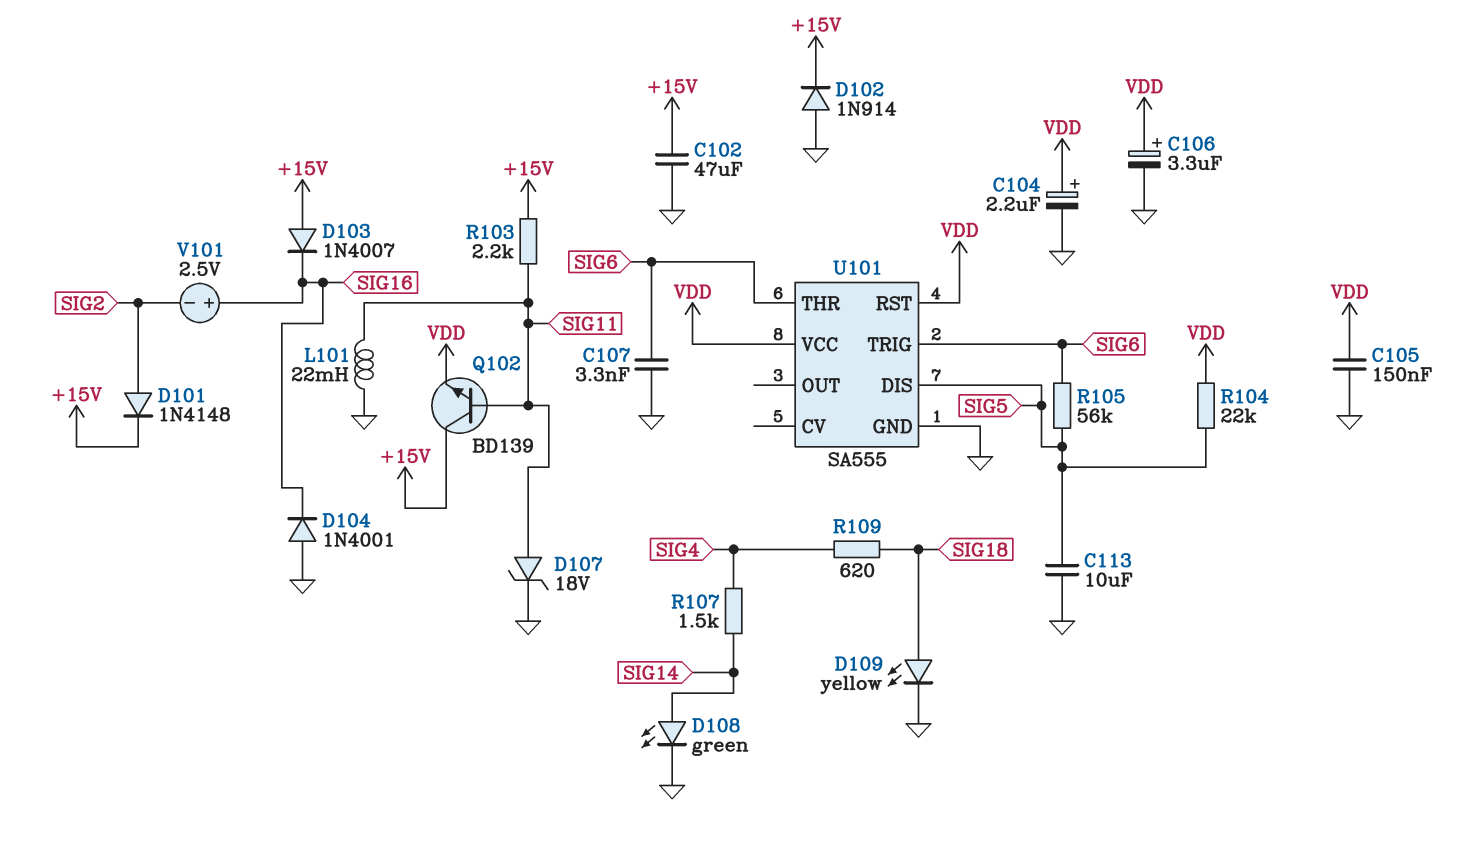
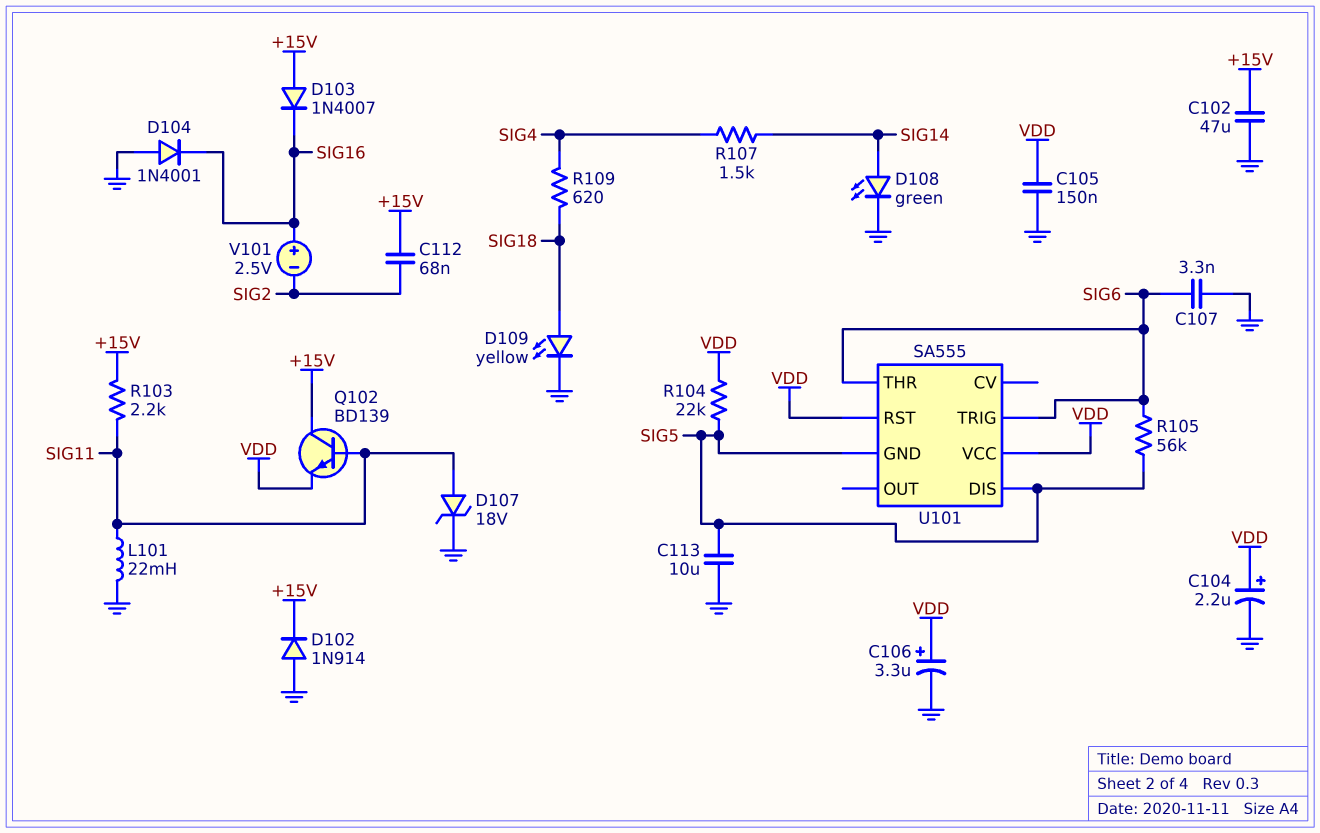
C112: none -> 68nF (+15V, SIG2)
D101: diode 1N4148 (A SIG2, K +15V) -> none
U101 pin GND: GND -> SIG5

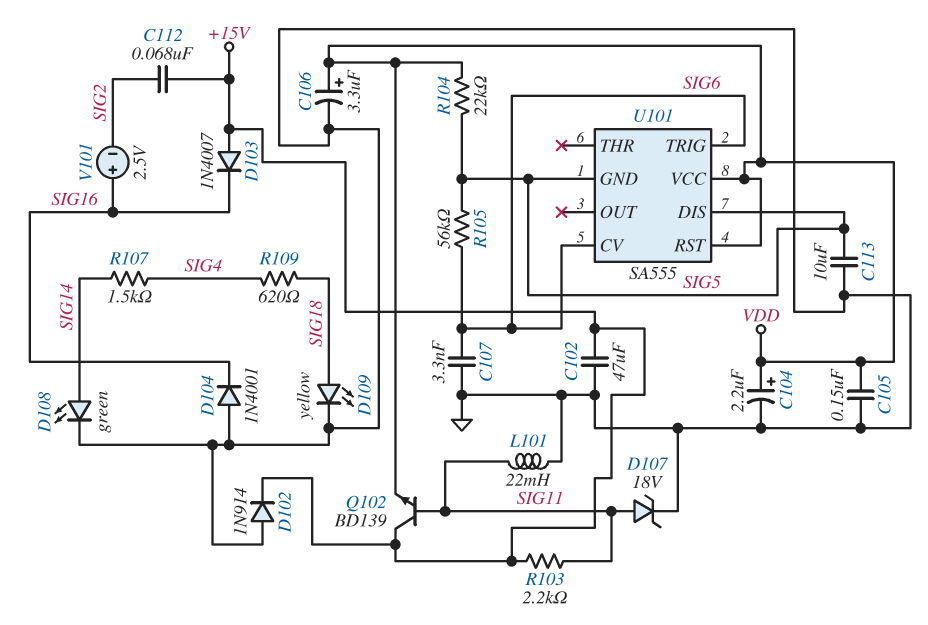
U101 pin CV: none -> SIG6
U101 pin THR: SIG6 -> none

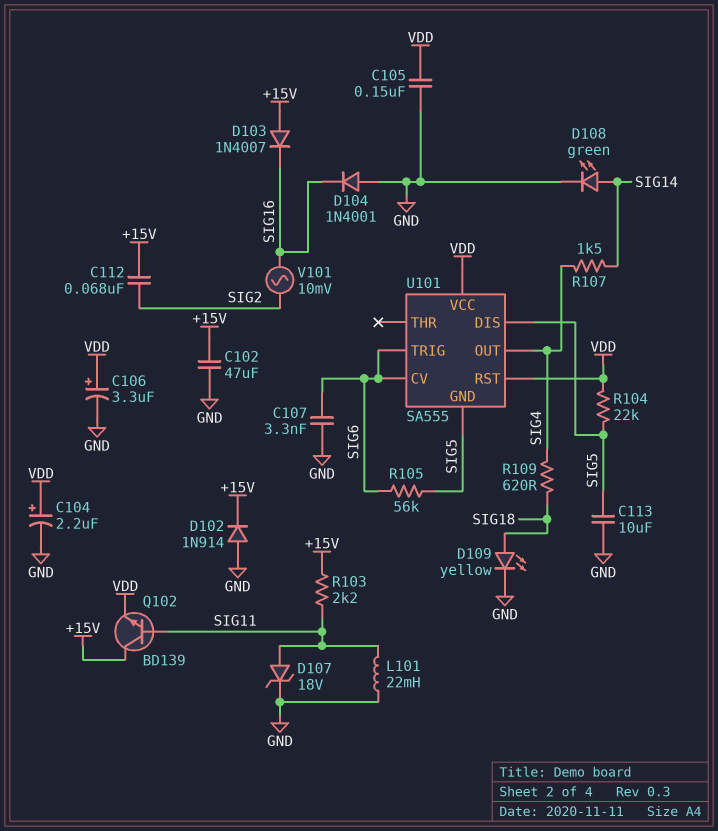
U101 pin OUT: none -> SIG4
V101: 2.5V (plus SIG16, minus SIG2) -> AC 10mV (SIG2, SIG16)

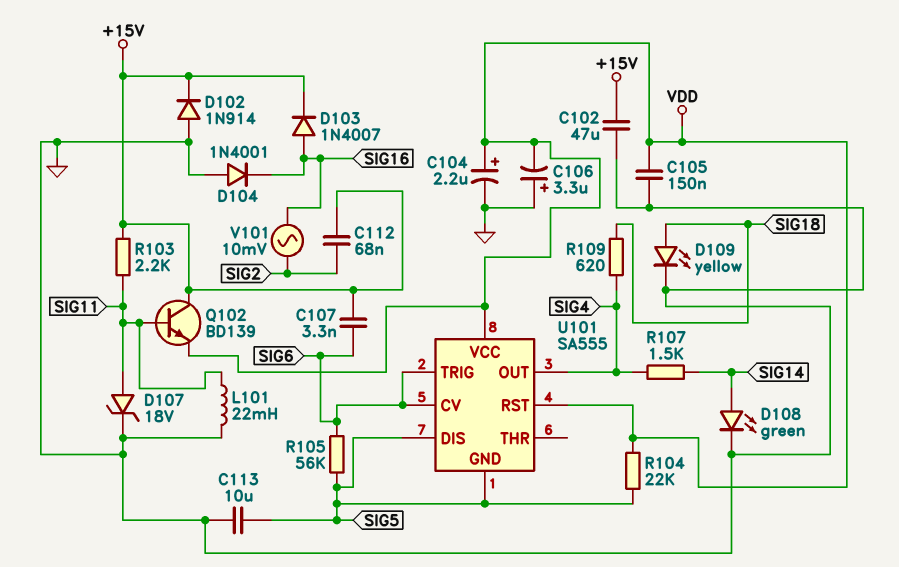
C106: 3.3uF (plus VDD, minus GND) -> 3.3uF (plus GND, minus VDD)
C107: 3.3nF (GND, SIG6) -> 3.3nF (+15V, SIG6)
D103: diode 1N4007 (A +15V, K SIG16) -> diode 1N4007 (A SIG16, K +15V)

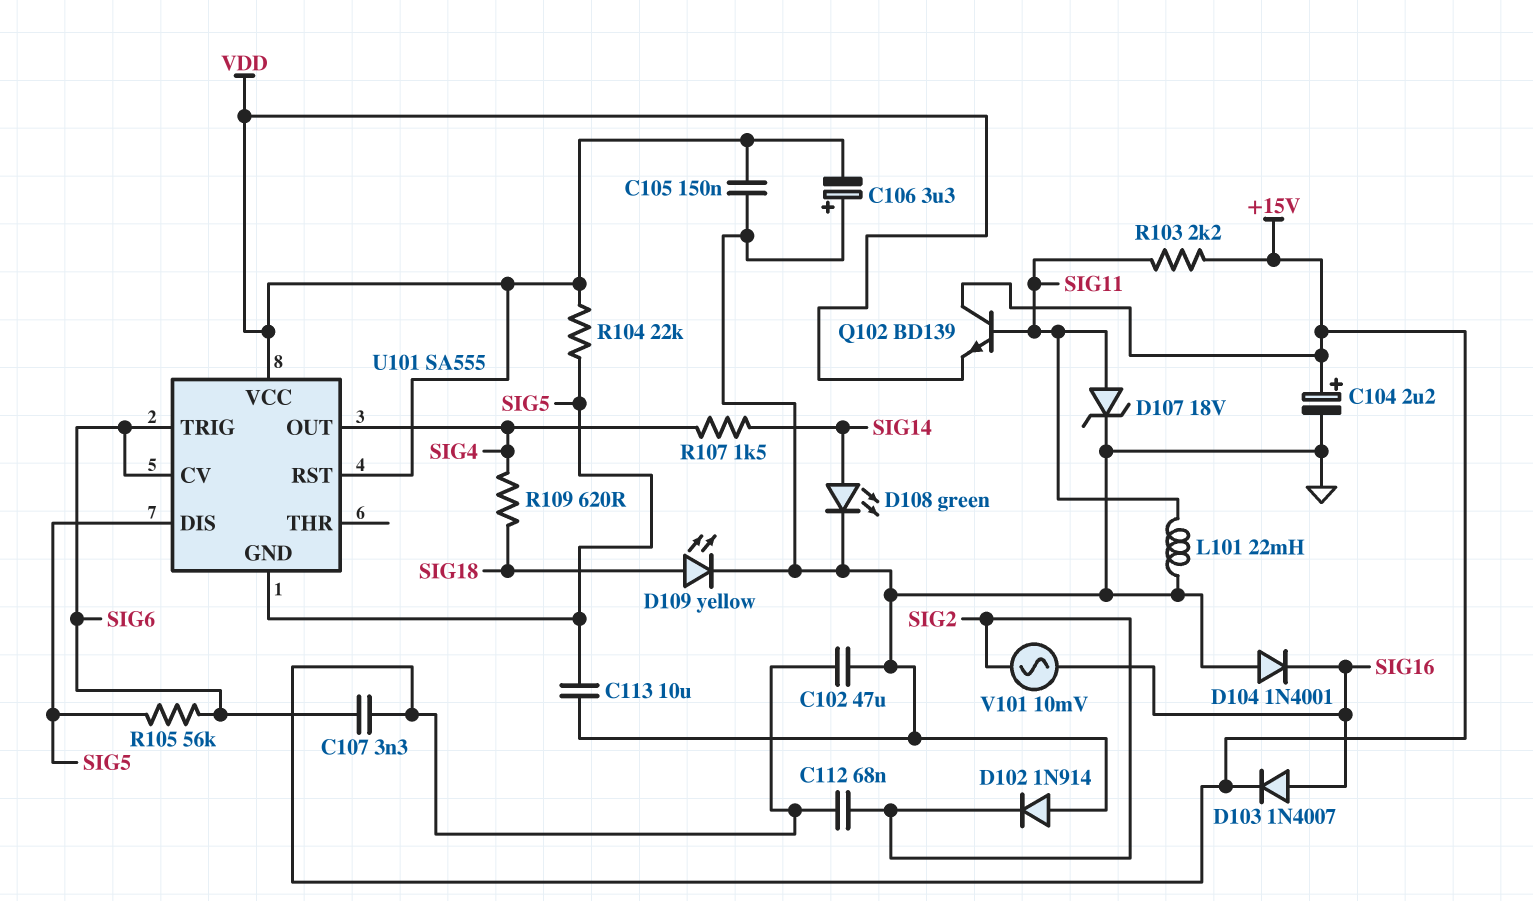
C104: 2.2uF (plus VDD, minus GND) -> 2.2uF (plus +15V, minus GND)
D102: diode 1N914 (A GND, K +15V) -> diode 1N914 (A GND, K SIG2)

